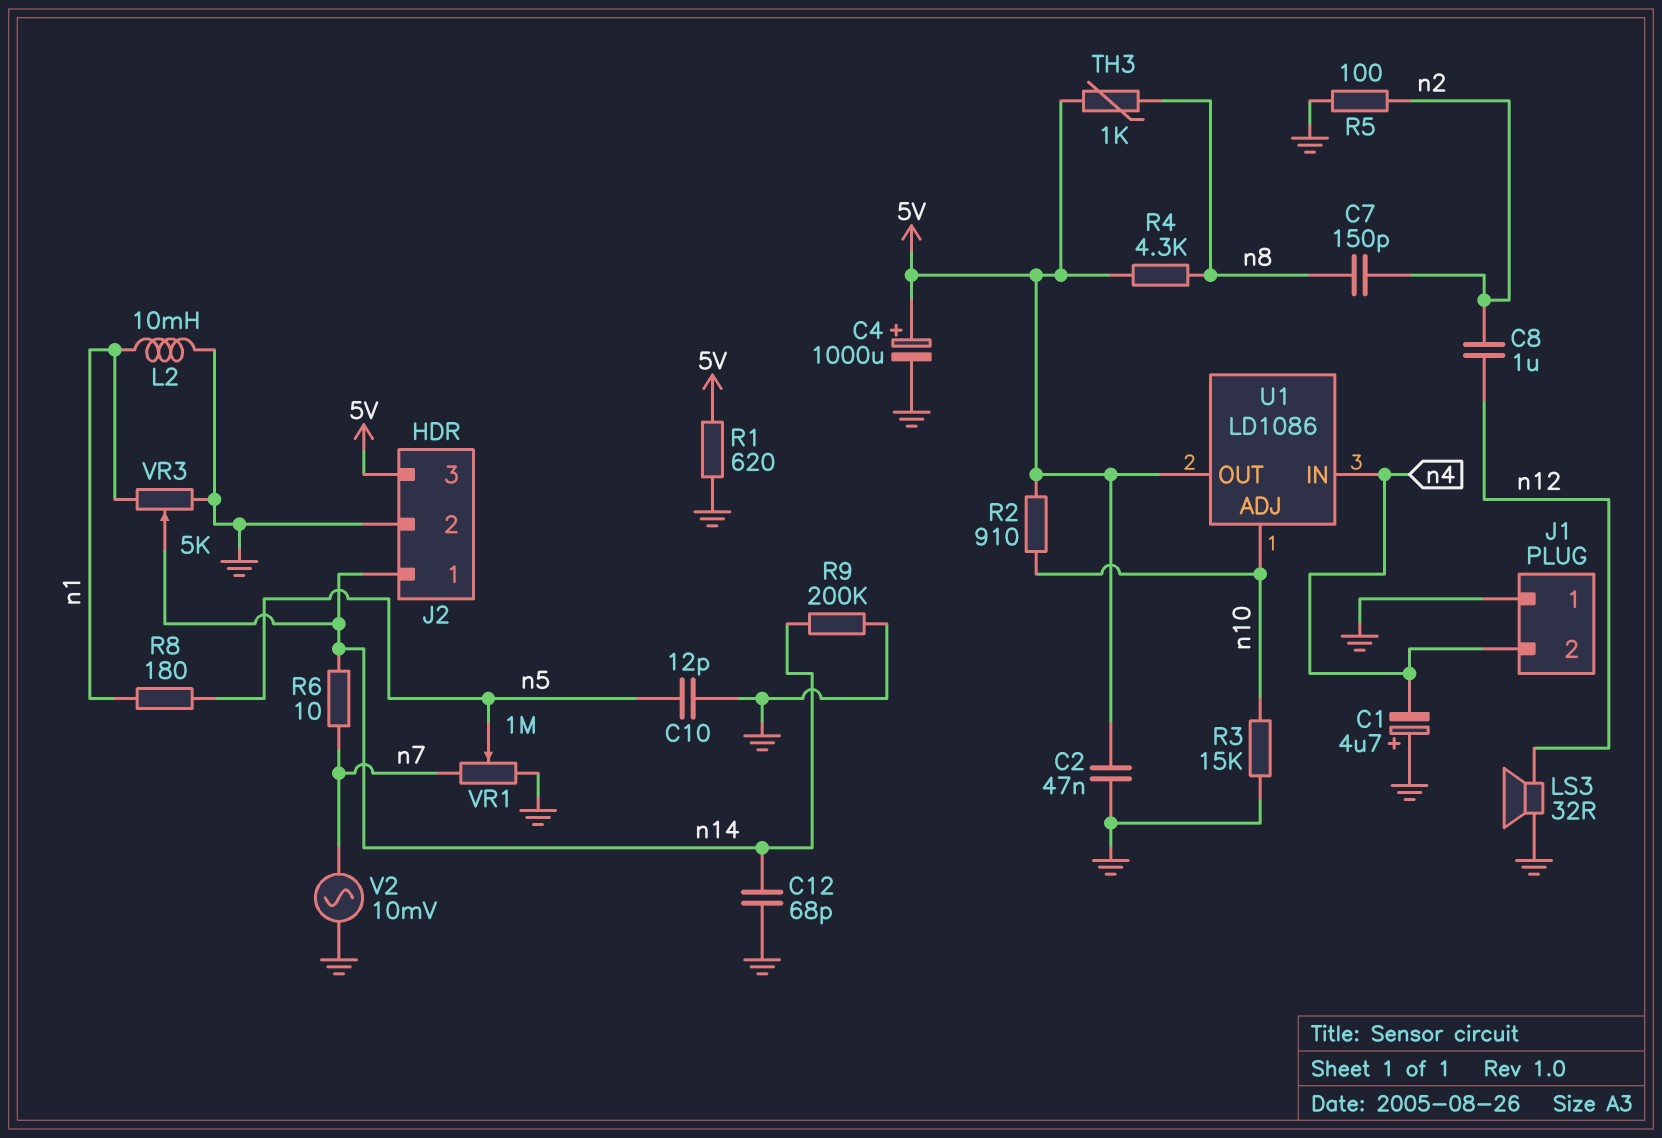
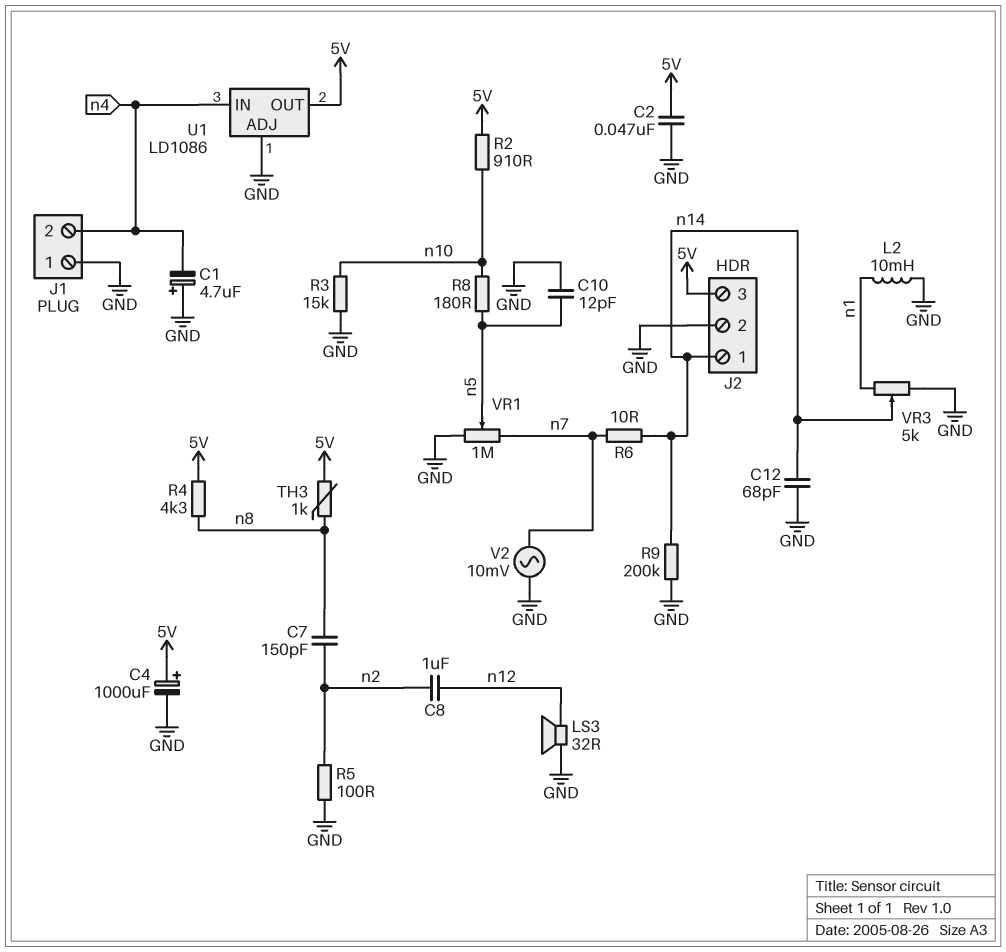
R1: 620 (5V, GND) -> none
R8: 180 (n1, n5) -> 180 (n5, n10)
U1 pin ADJ: n10 -> GND

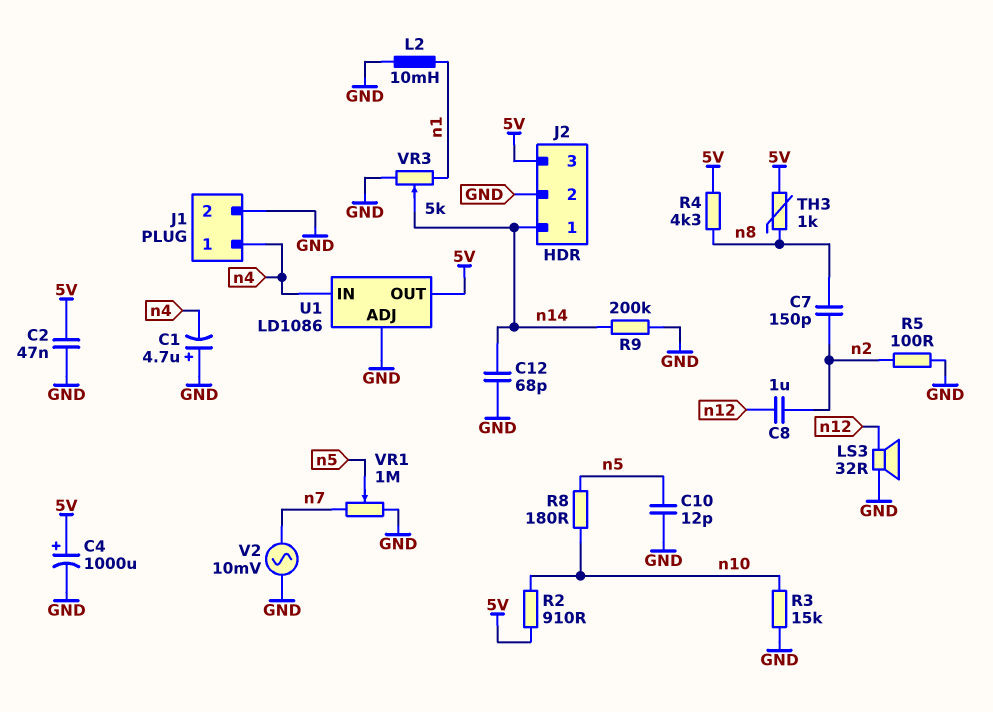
J1 pin 1: GND -> n4
J1 pin 2: n4 -> GND
R6: 10 (n7, n14) -> none

